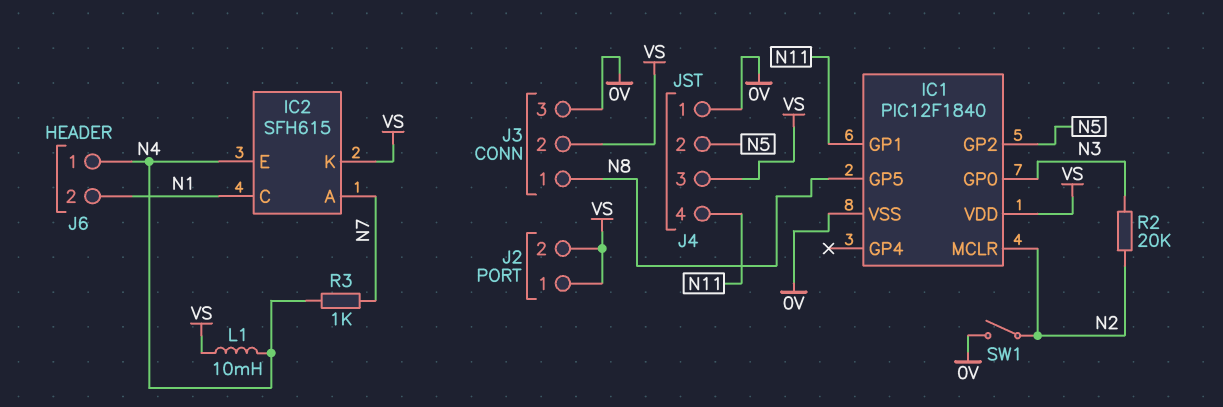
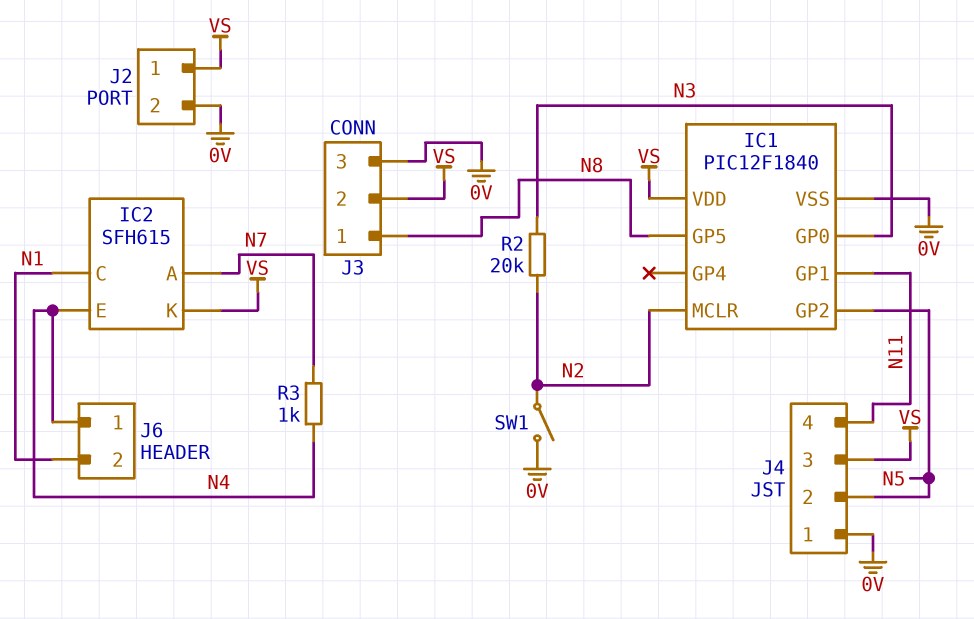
J2 pin 2: VS -> 0V
L1: 10mH (N4, VS) -> none

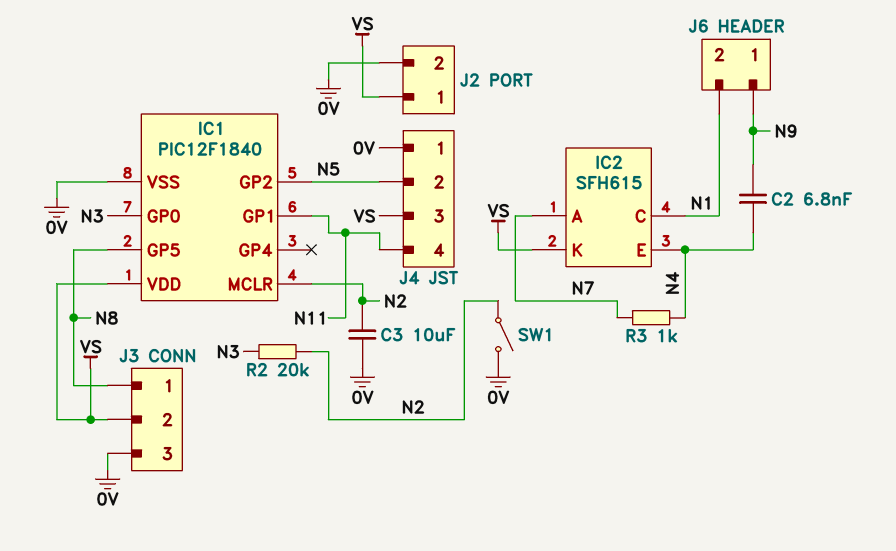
C2: none -> 6.8nF (N4, N9)
C3: none -> 10uF (0V, N2)
J6 pin 1: N4 -> N9

